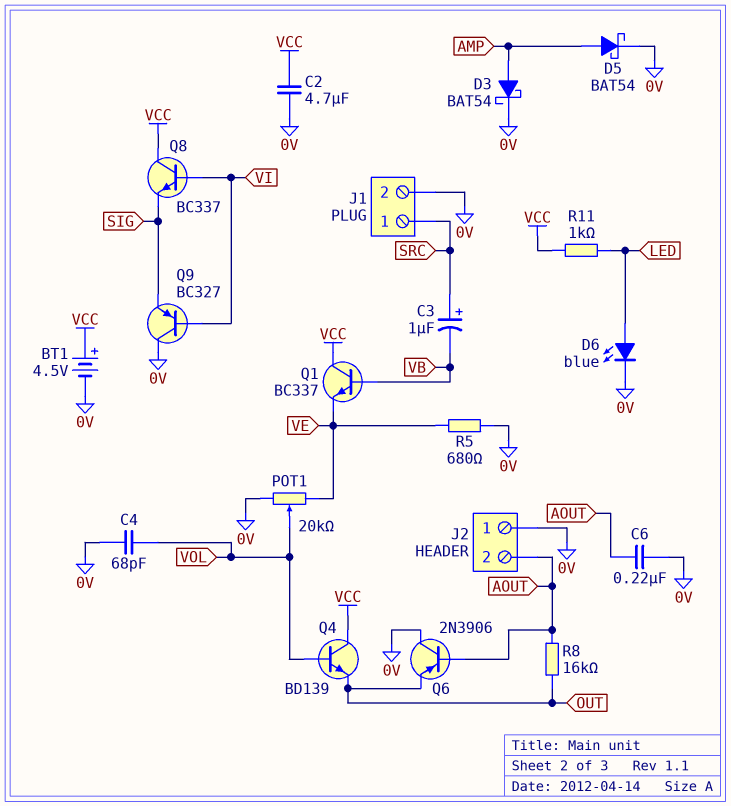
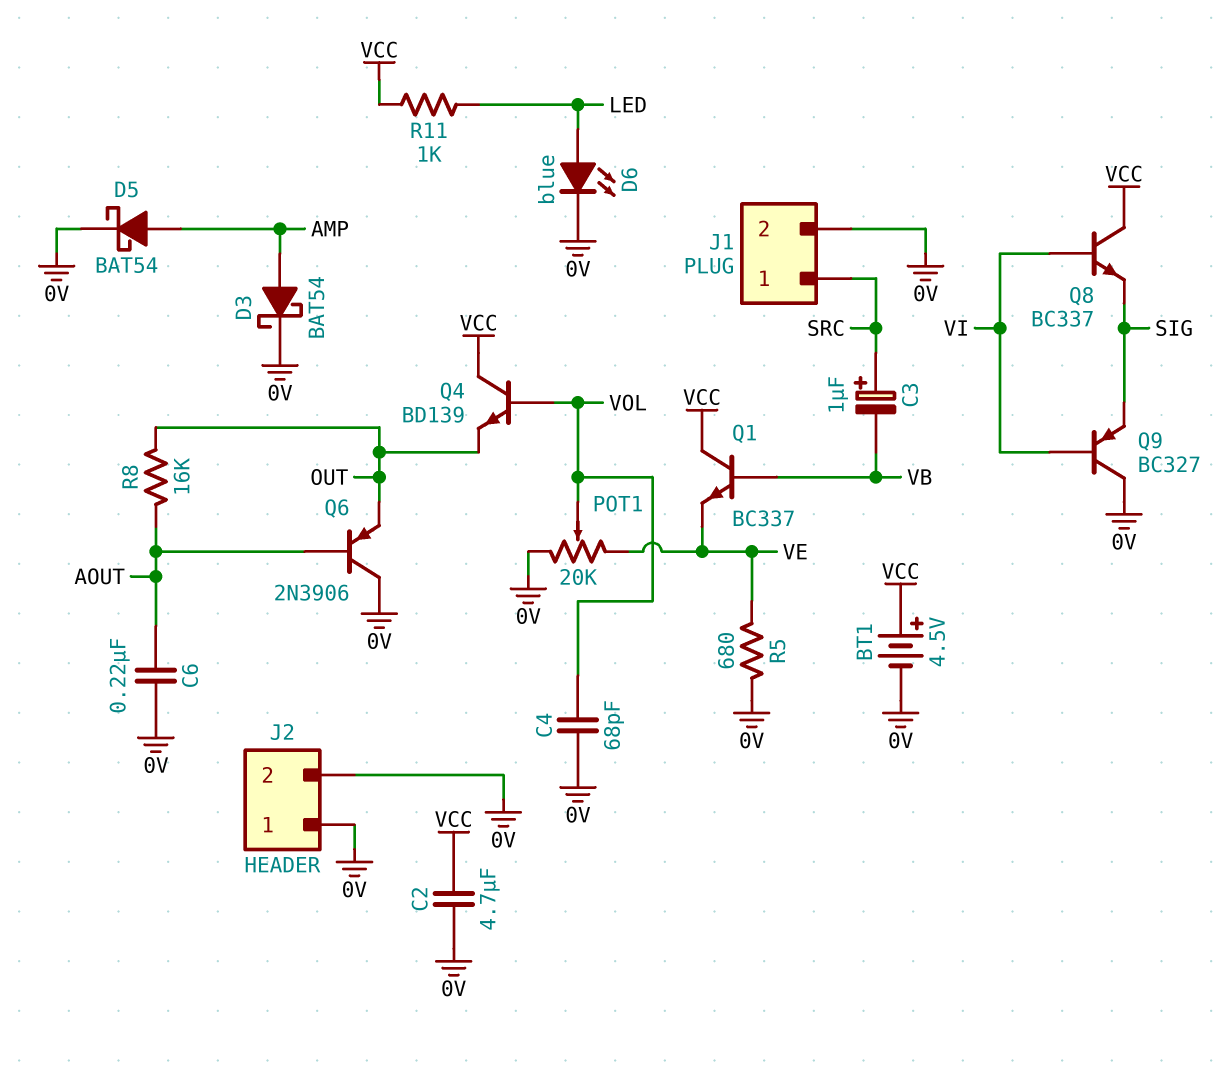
J2 pin 2: AOUT -> 0V

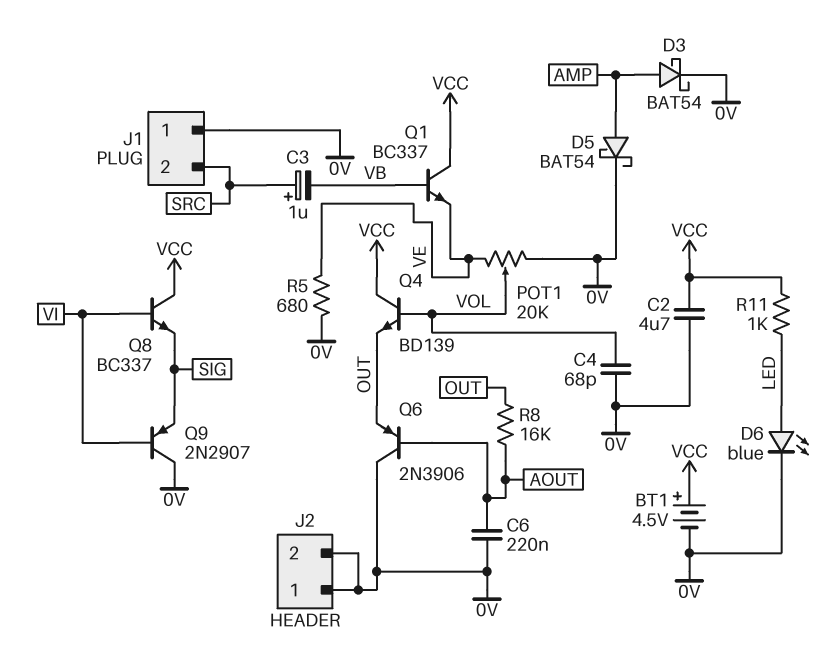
J1 pin 1: SRC -> 0V
J1 pin 2: 0V -> SRC
Q9: PNP BC327 (B VI, C 0V, E SIG) -> PNP 2N2907 (B VI, C 0V, E SIG)

